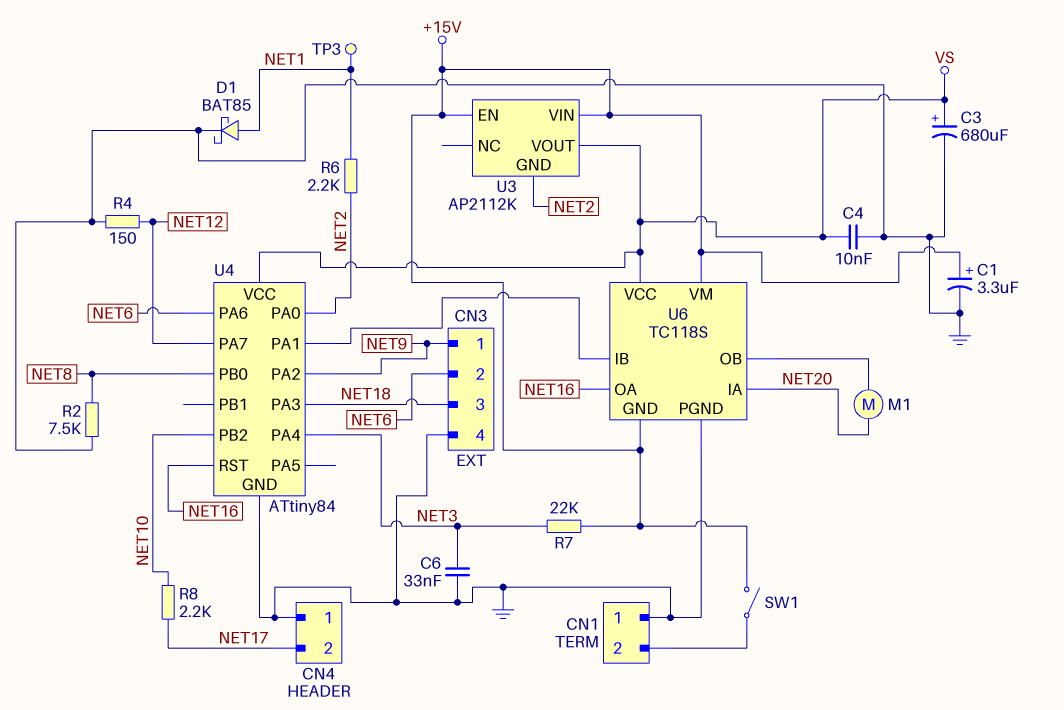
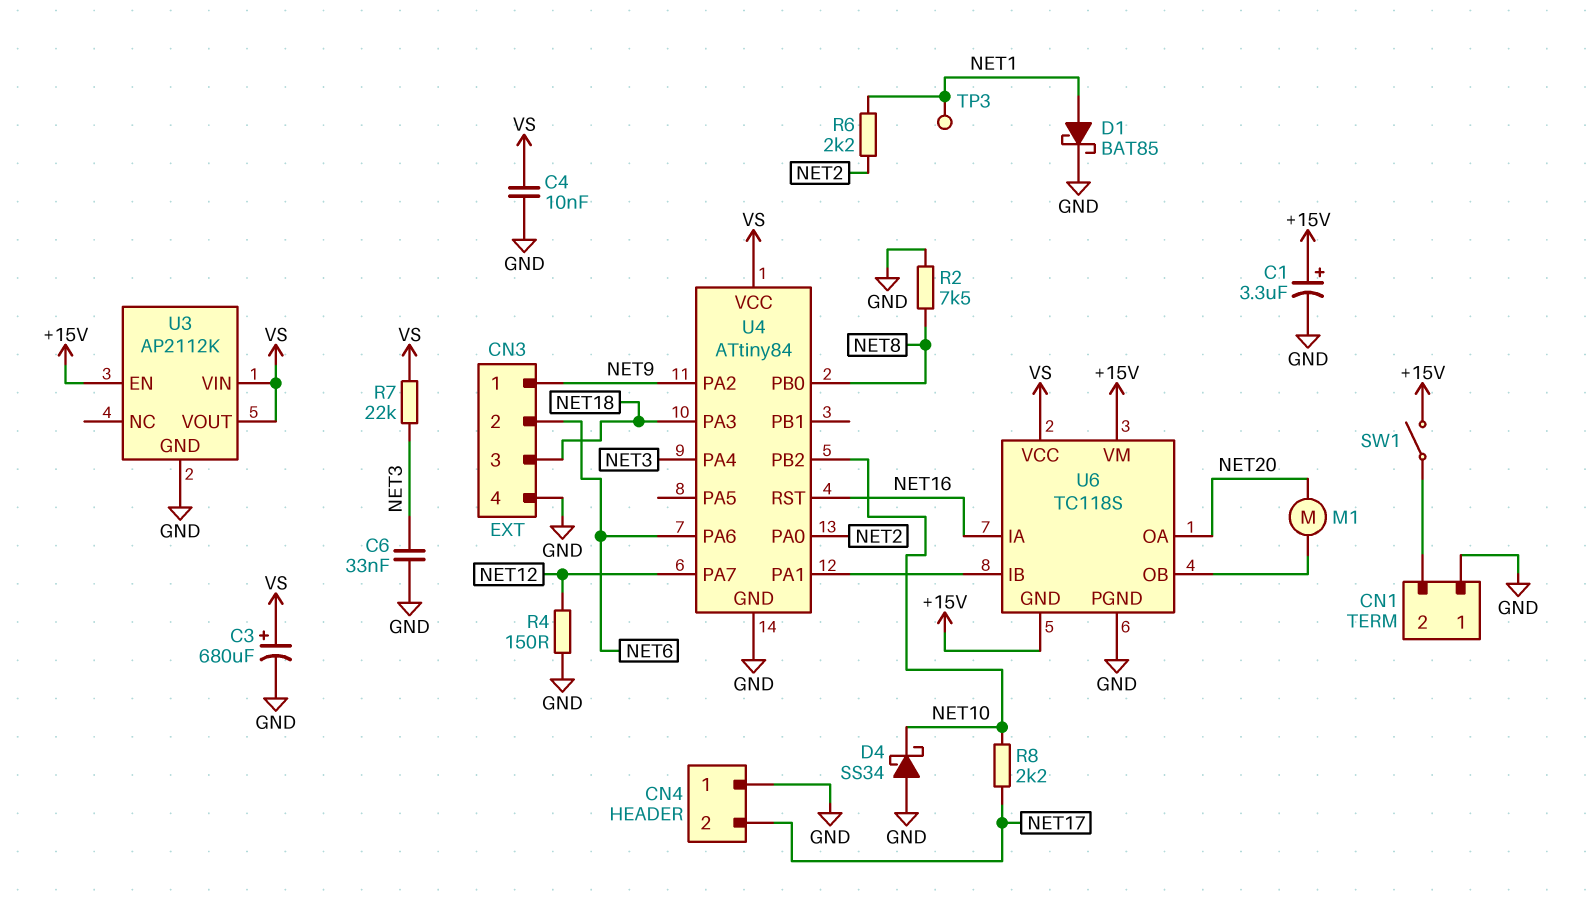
D4: none -> schottky SS34 (A GND, K NET10)
R7: 22k (+15V, NET3) -> 22k (NET3, VS)
U3 pin GND: NET2 -> GND
U3 pin VIN: +15V -> VS
U6 pin IA: NET20 -> NET16
U6 pin OA: NET16 -> NET20

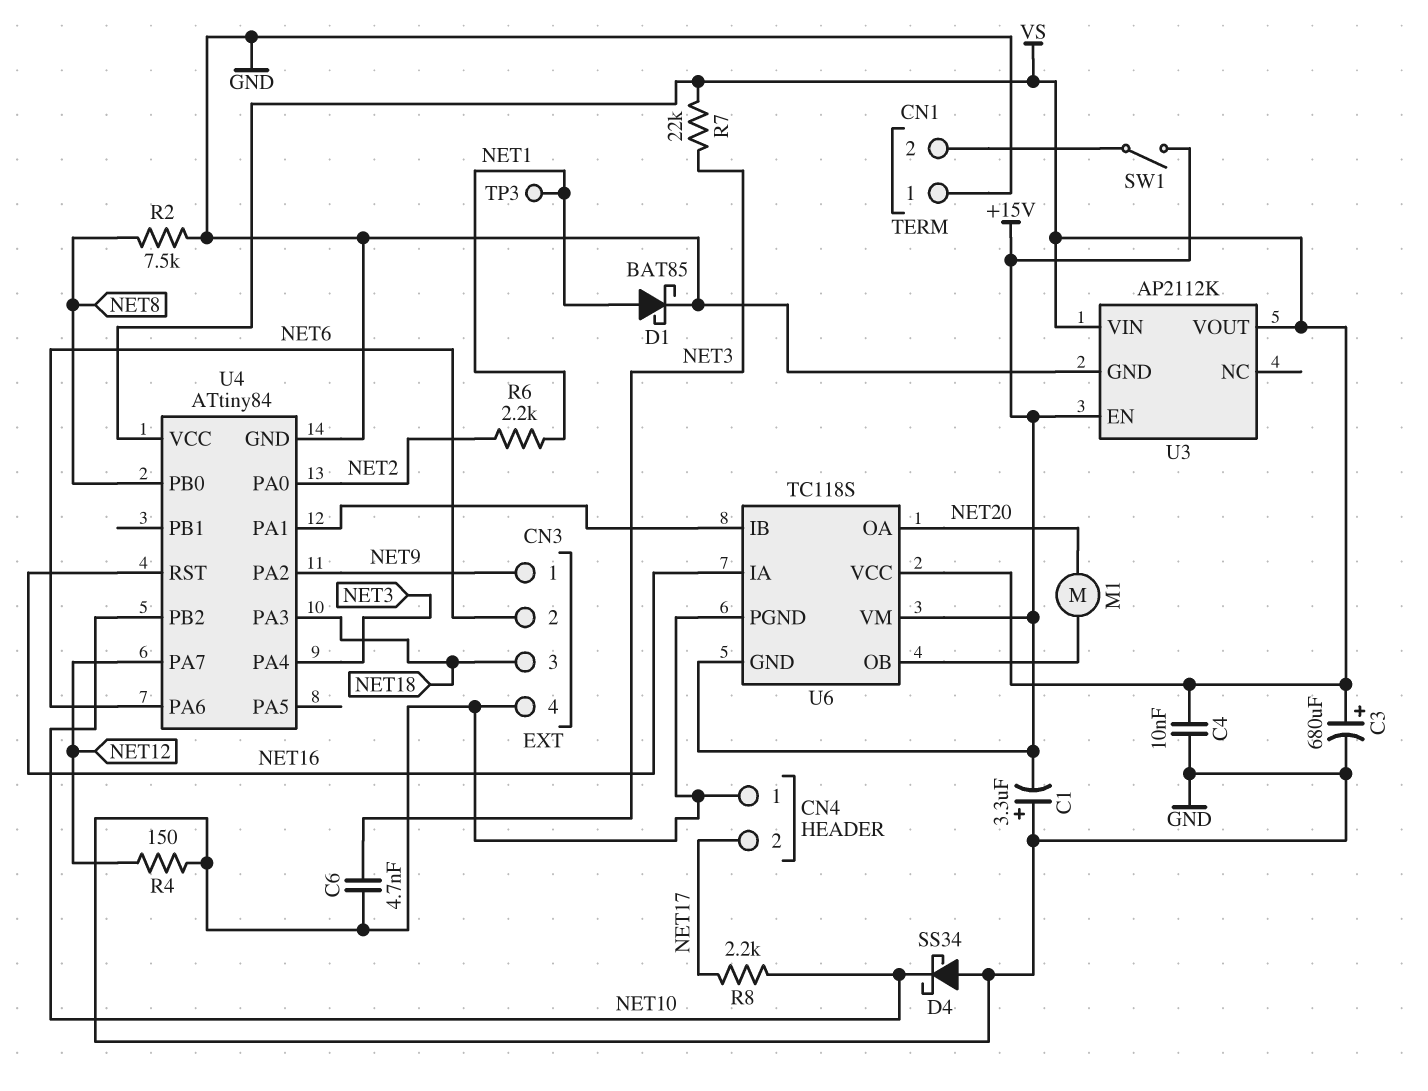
C1: 3.3uF (plus +15V, minus GND) -> 3.3uF (plus GND, minus +15V)
C6: 33nF (GND, NET3) -> 4.7nF (GND, NET3)

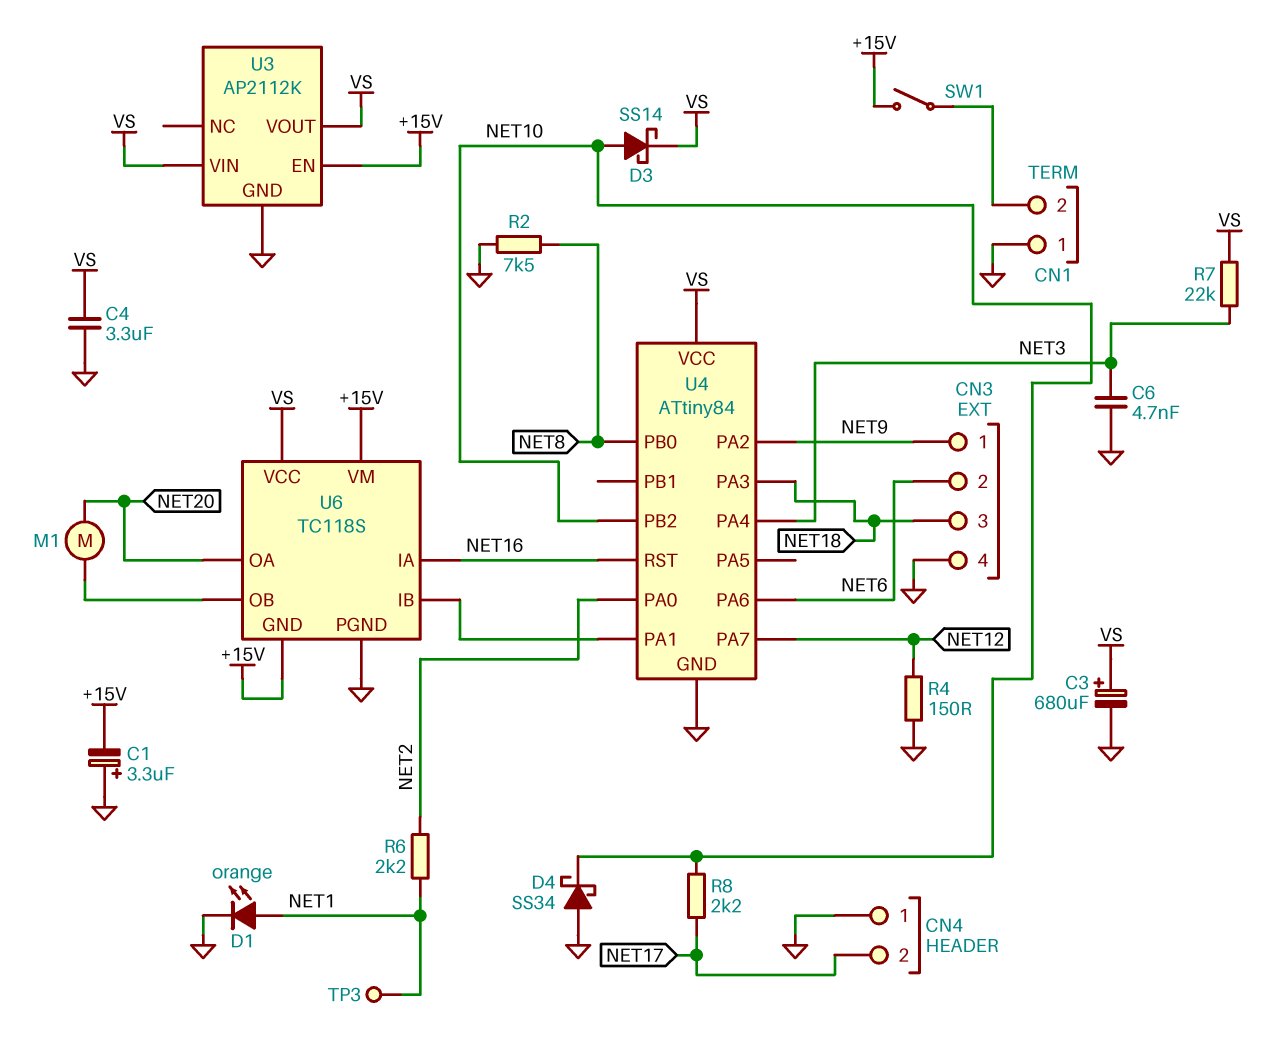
C4: 10nF (GND, VS) -> 3.3uF (GND, VS)
D1: schottky BAT85 (A NET1, K GND) -> LED orange (A NET1, K GND)
D3: none -> schottky SS14 (A NET10, K VS)

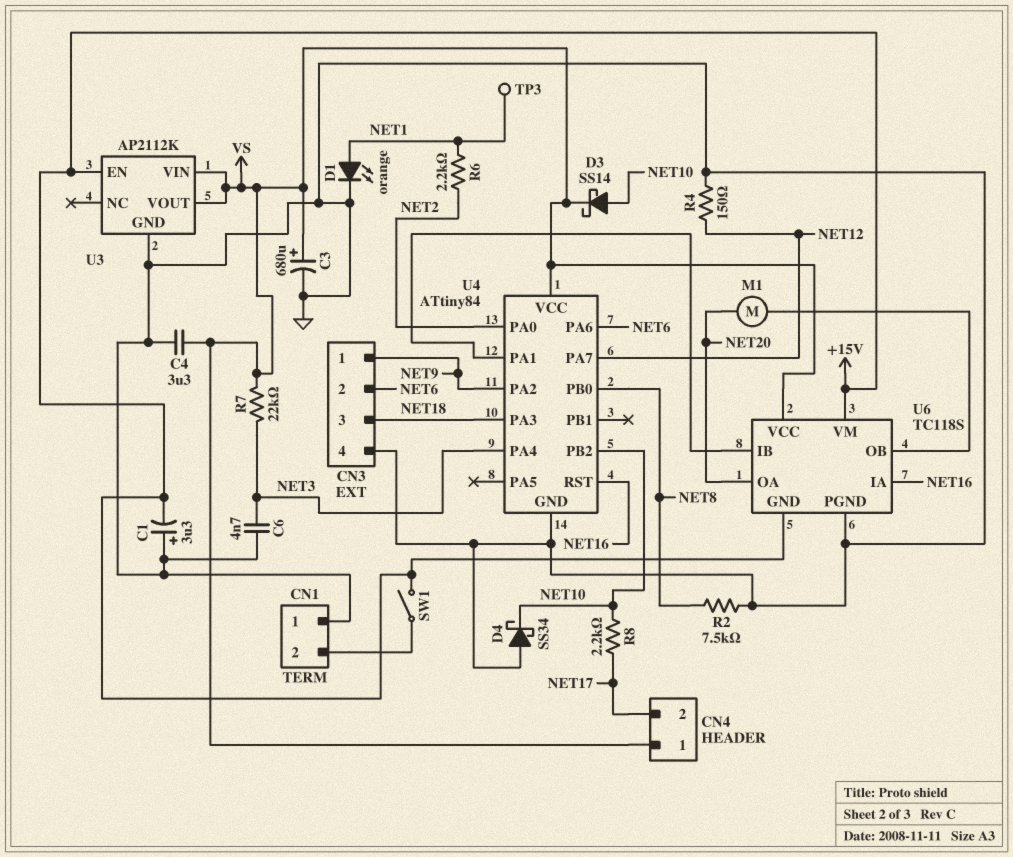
CN4 pin 1: GND -> VS

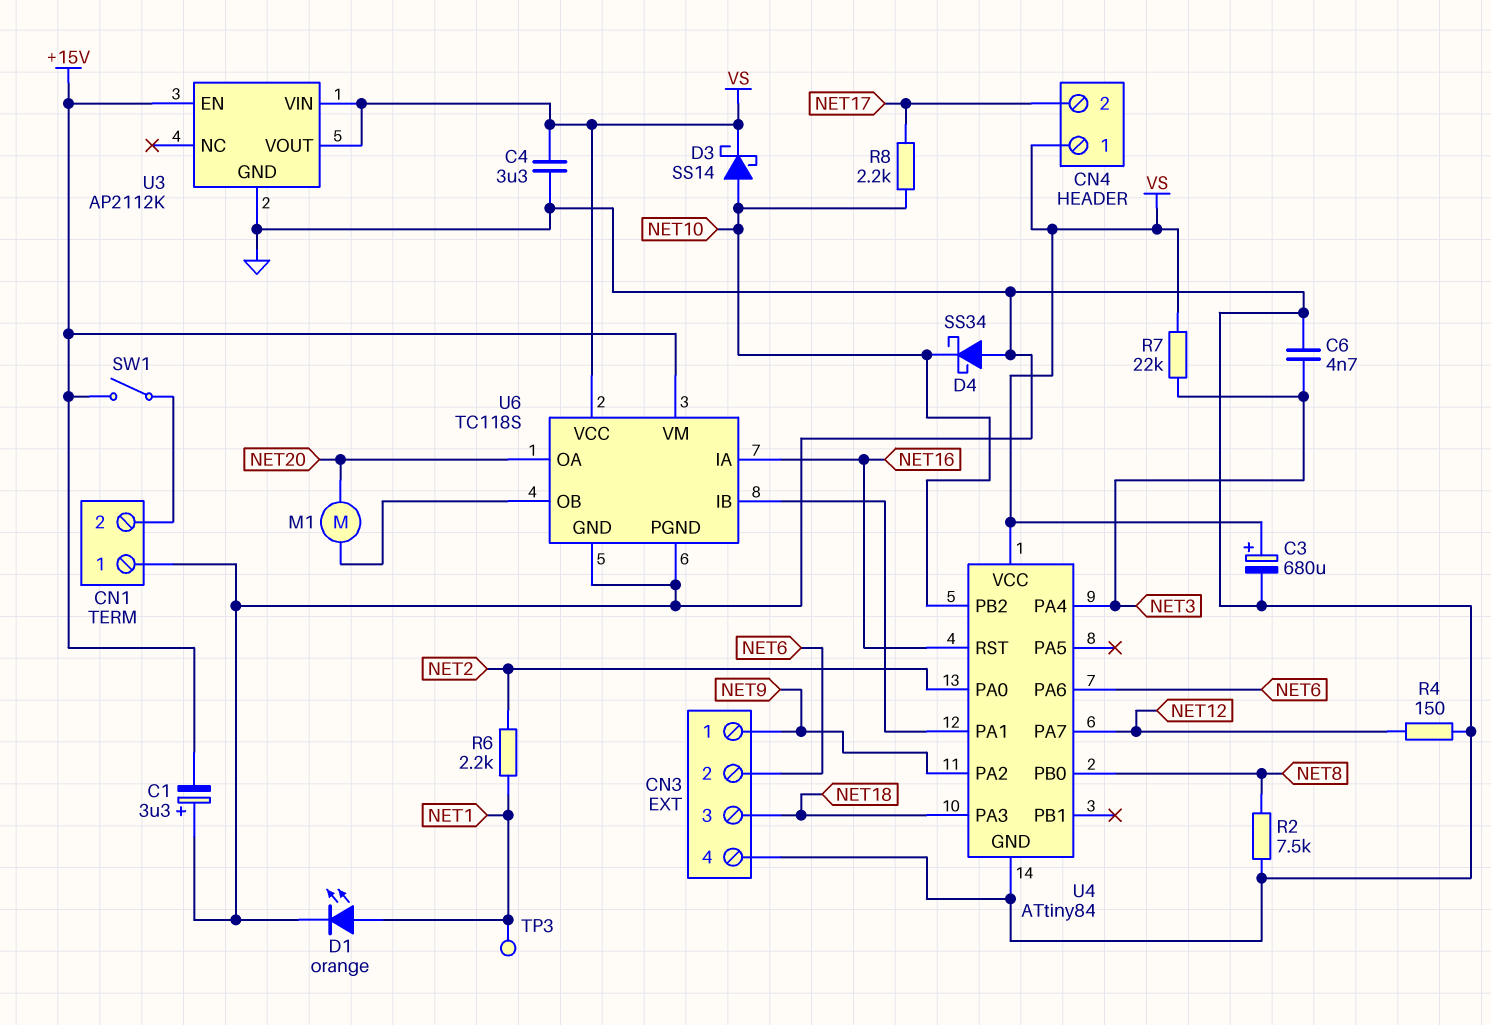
U6 pin GND: +15V -> GND

